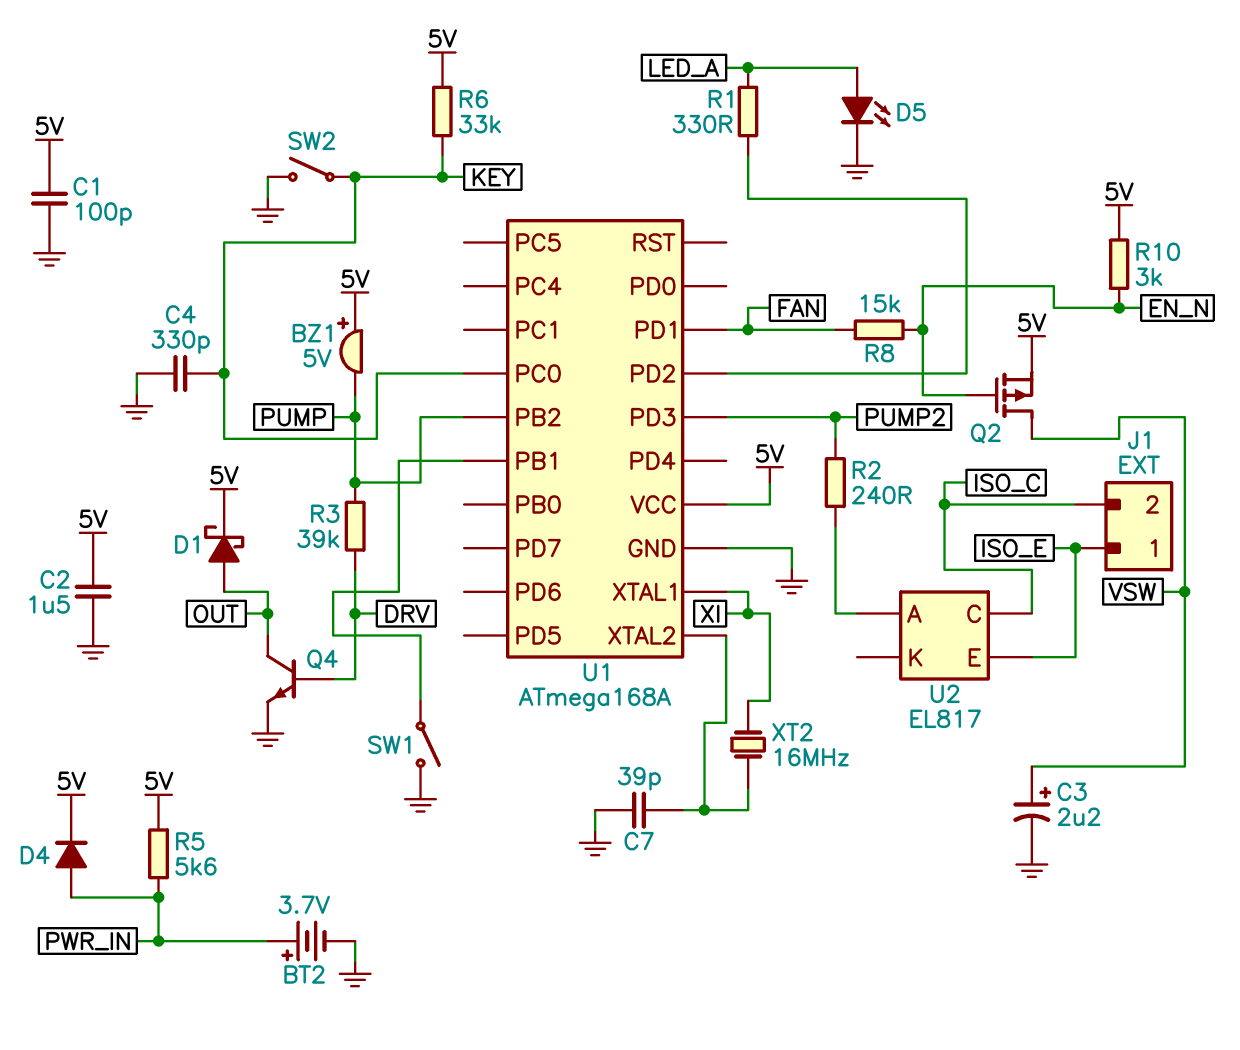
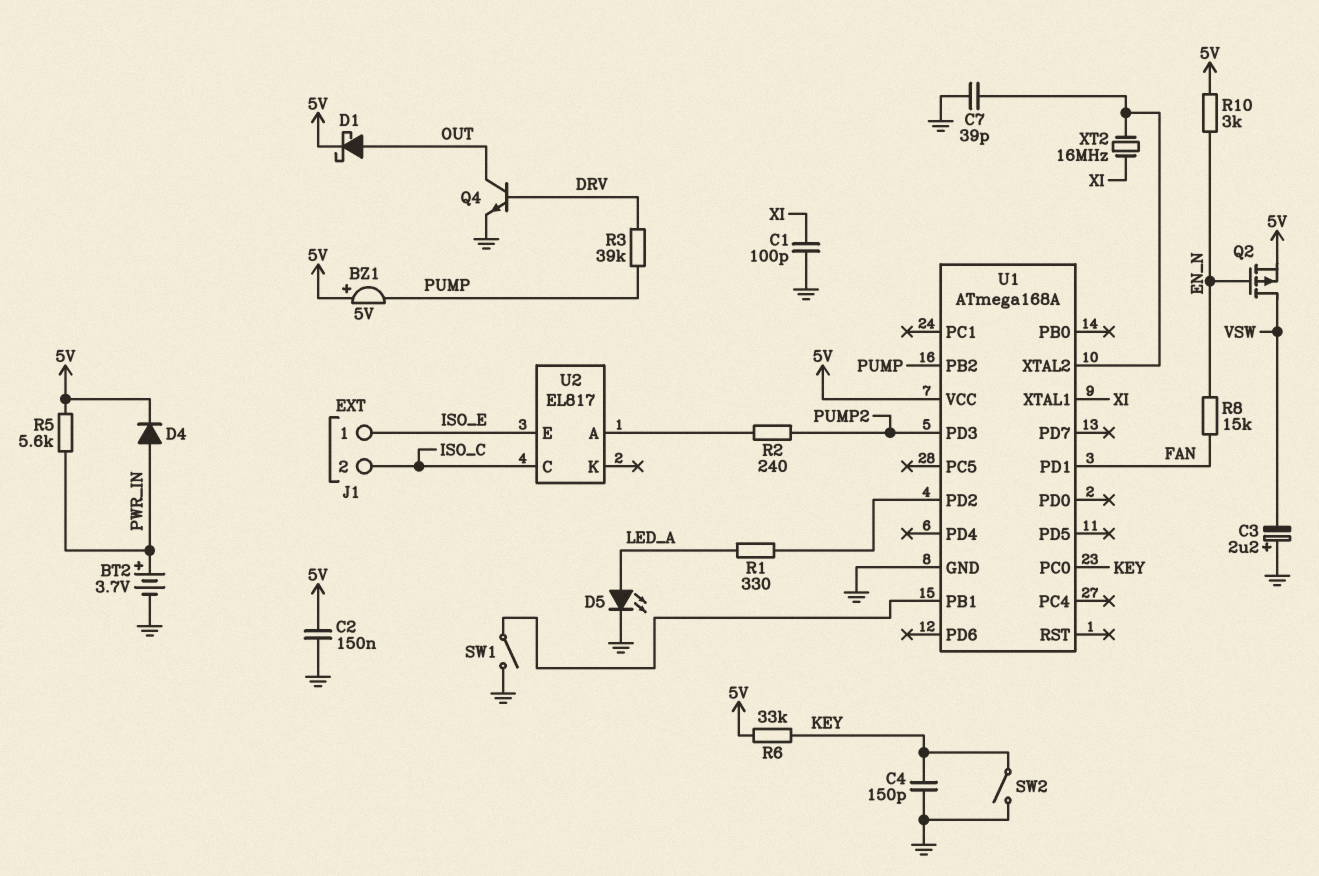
C1: 100pF (5V, GND) -> 100pF (GND, XI)
C2: 1.5uF (5V, GND) -> 150nF (5V, GND)
C3: 2.2uF (plus VSW, minus GND) -> 2.2uF (plus GND, minus VSW)
C4: 330pF (GND, KEY) -> 150pF (GND, KEY)

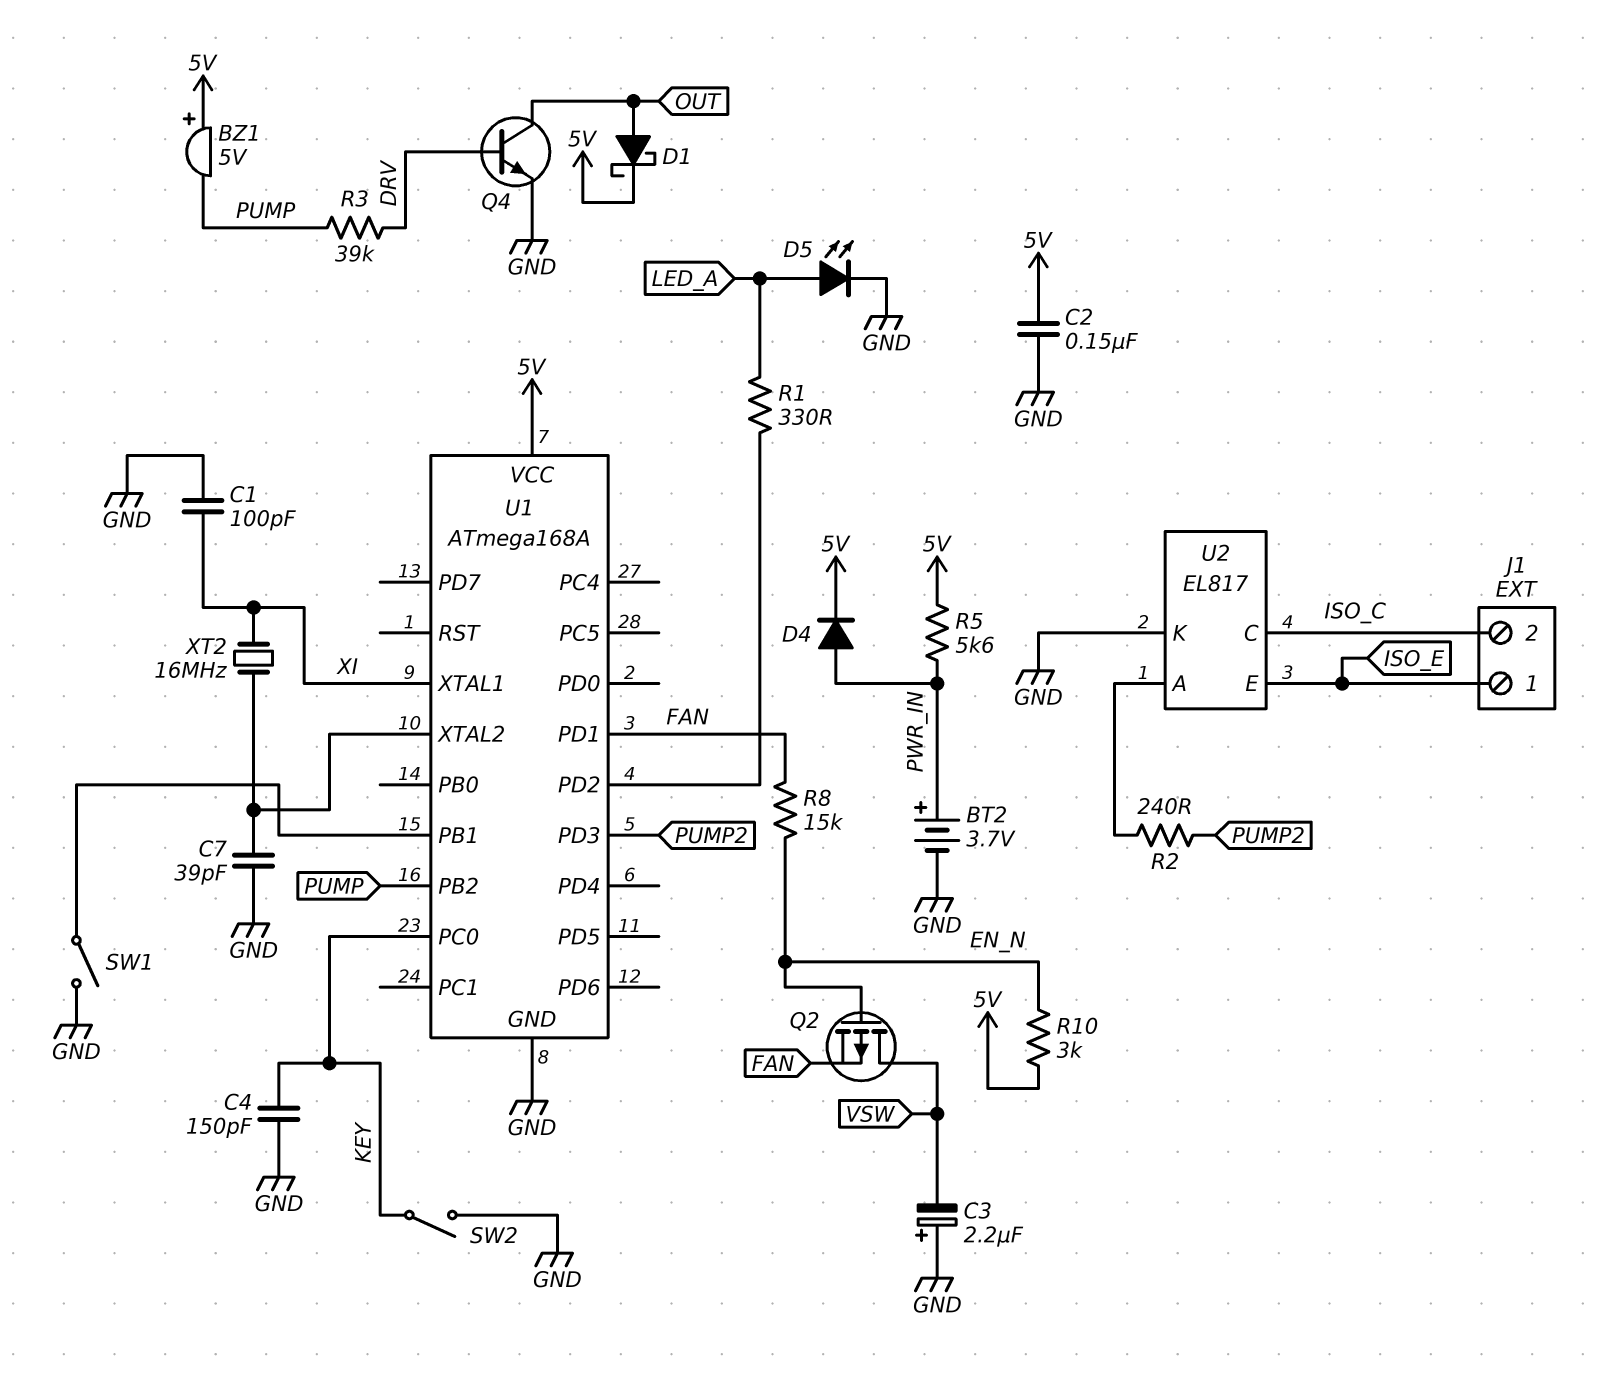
Q2: PMOS (G EN_N, D VSW, S 5V) -> PMOS (G EN_N, D VSW, S FAN)
R6: 33k (5V, KEY) -> none
U2 pin K: none -> GND

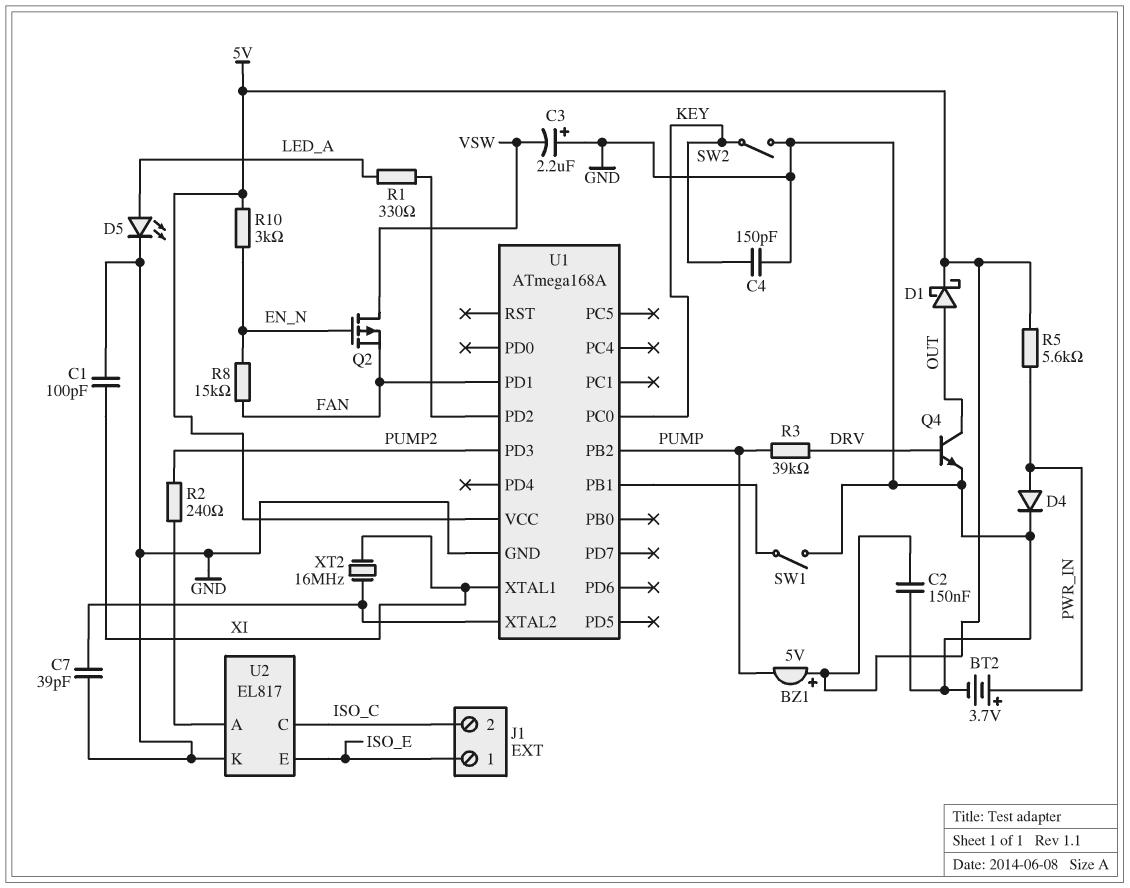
D4: diode (A PWR_IN, K 5V) -> diode (A PWR_IN, K GND)

